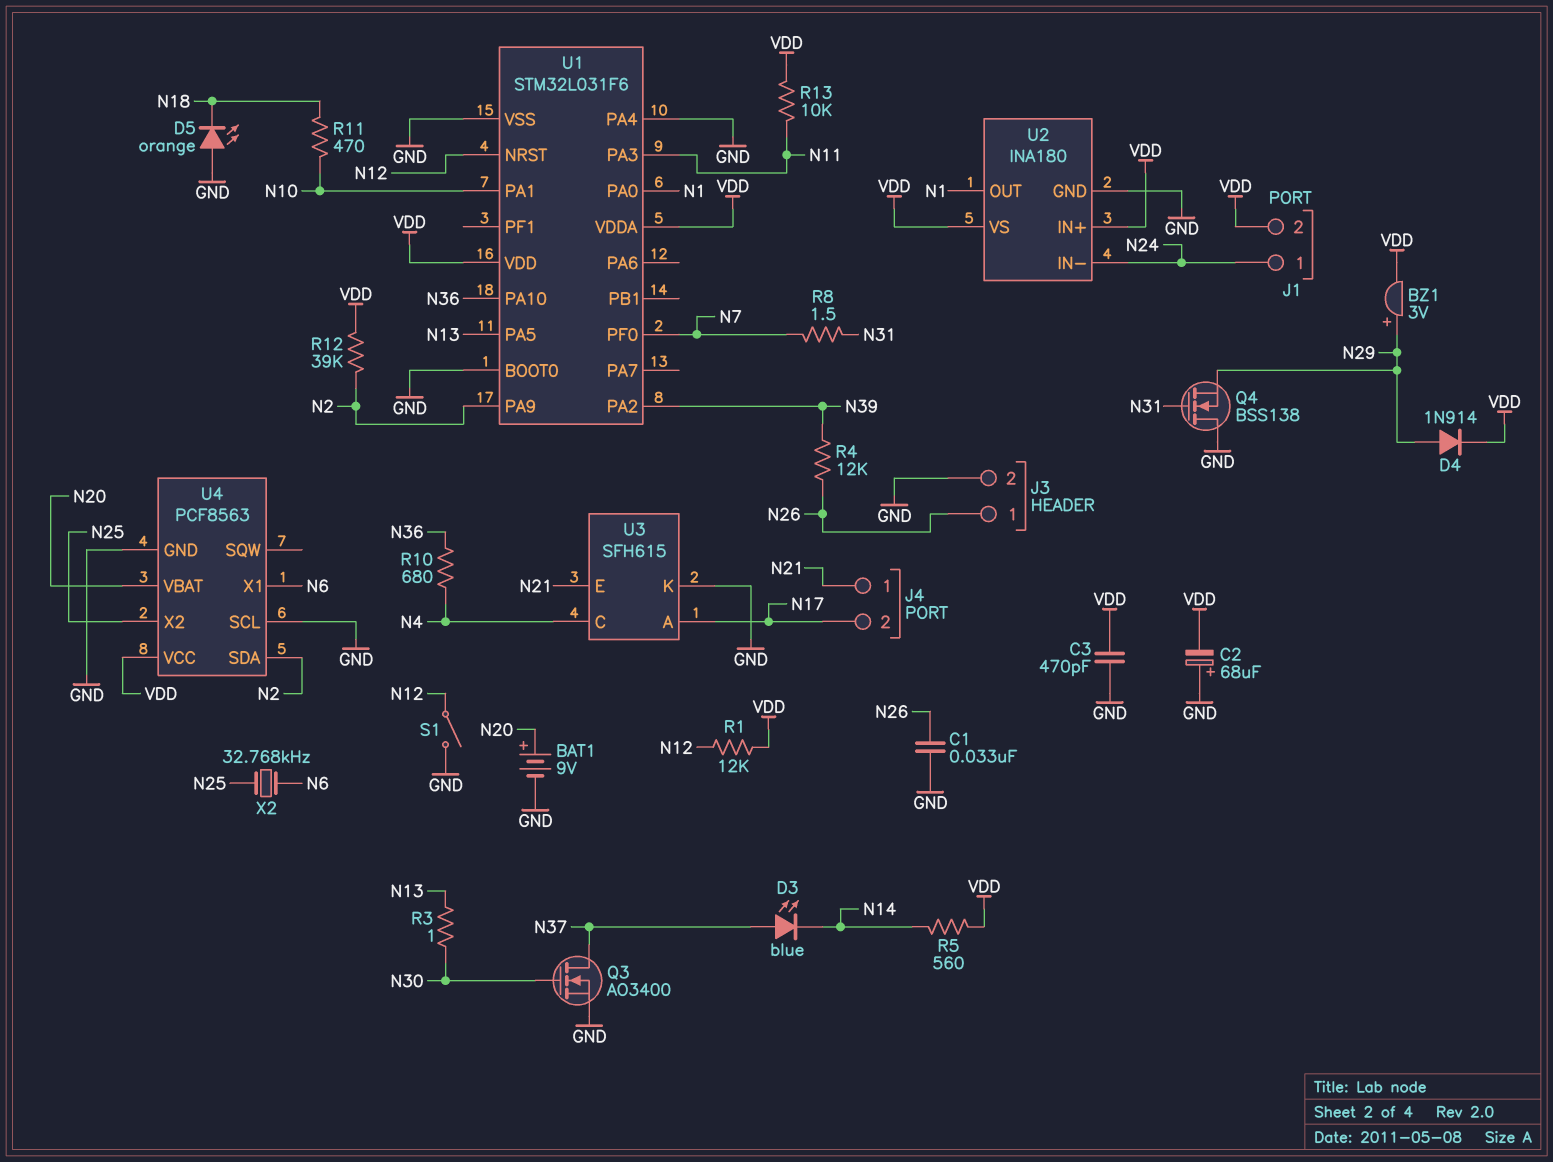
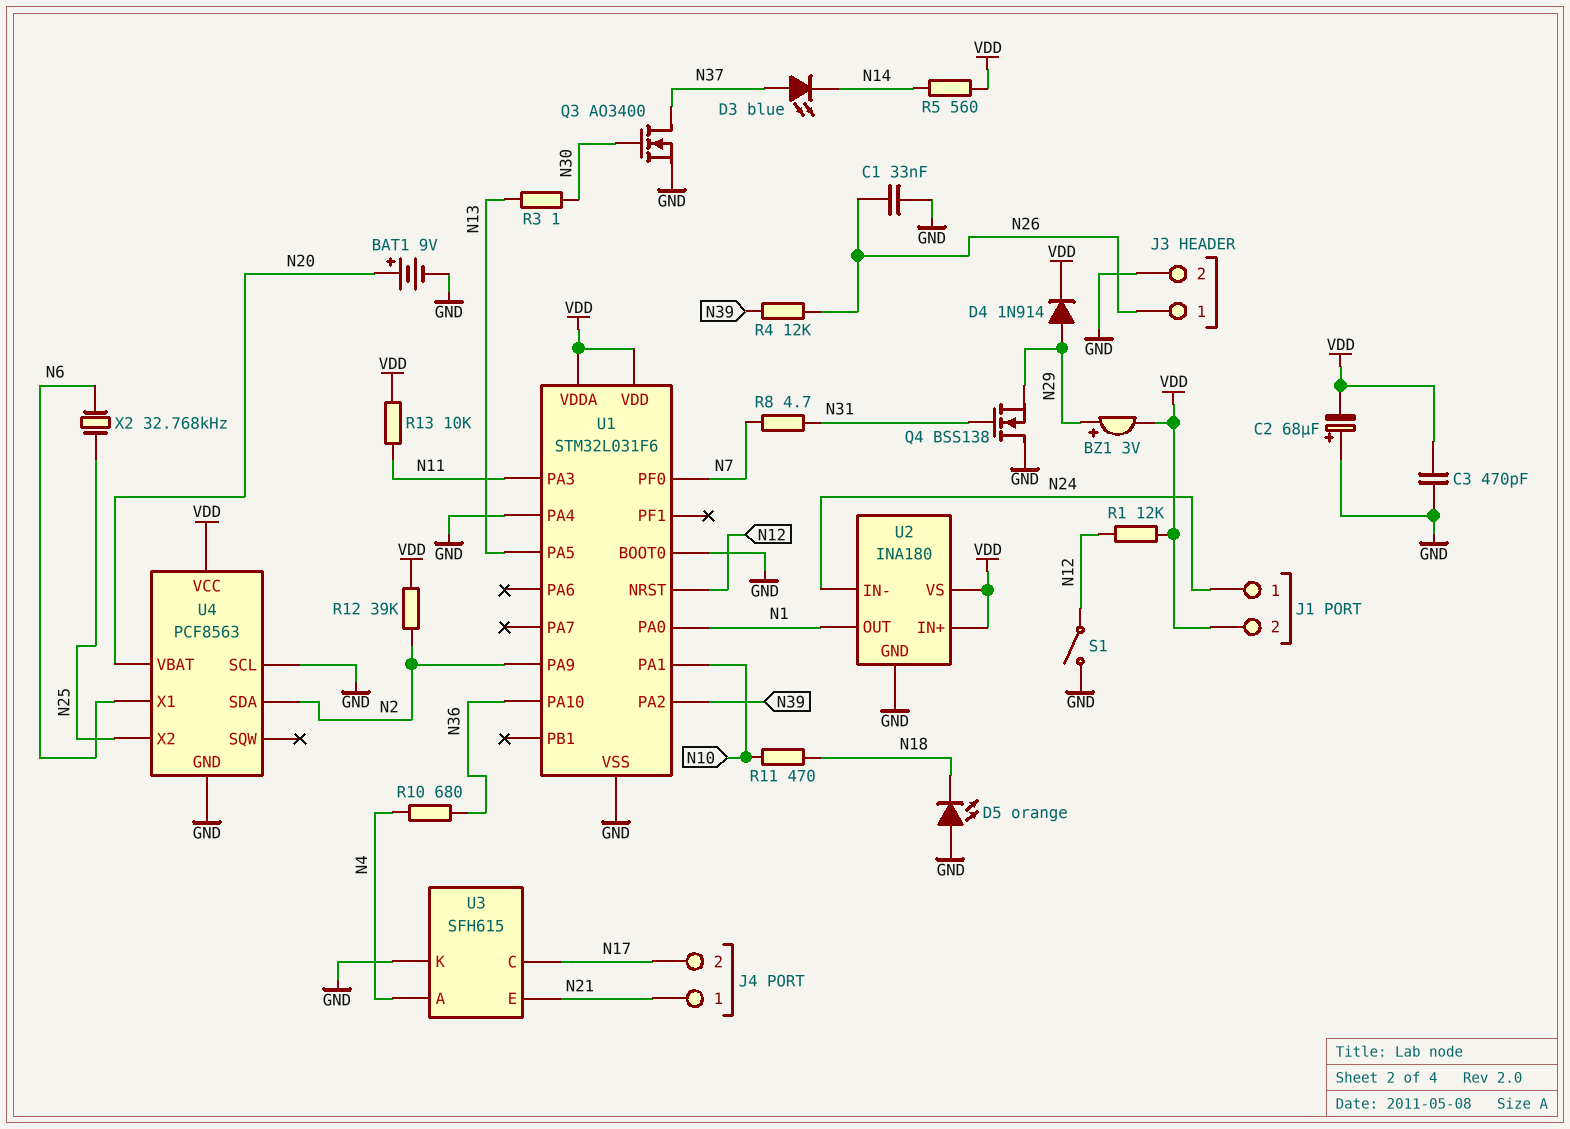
R8: 1.5 (N7, N31) -> 4.7 (N7, N31)
U3 pin A: N17 -> N4
U3 pin C: N4 -> N17

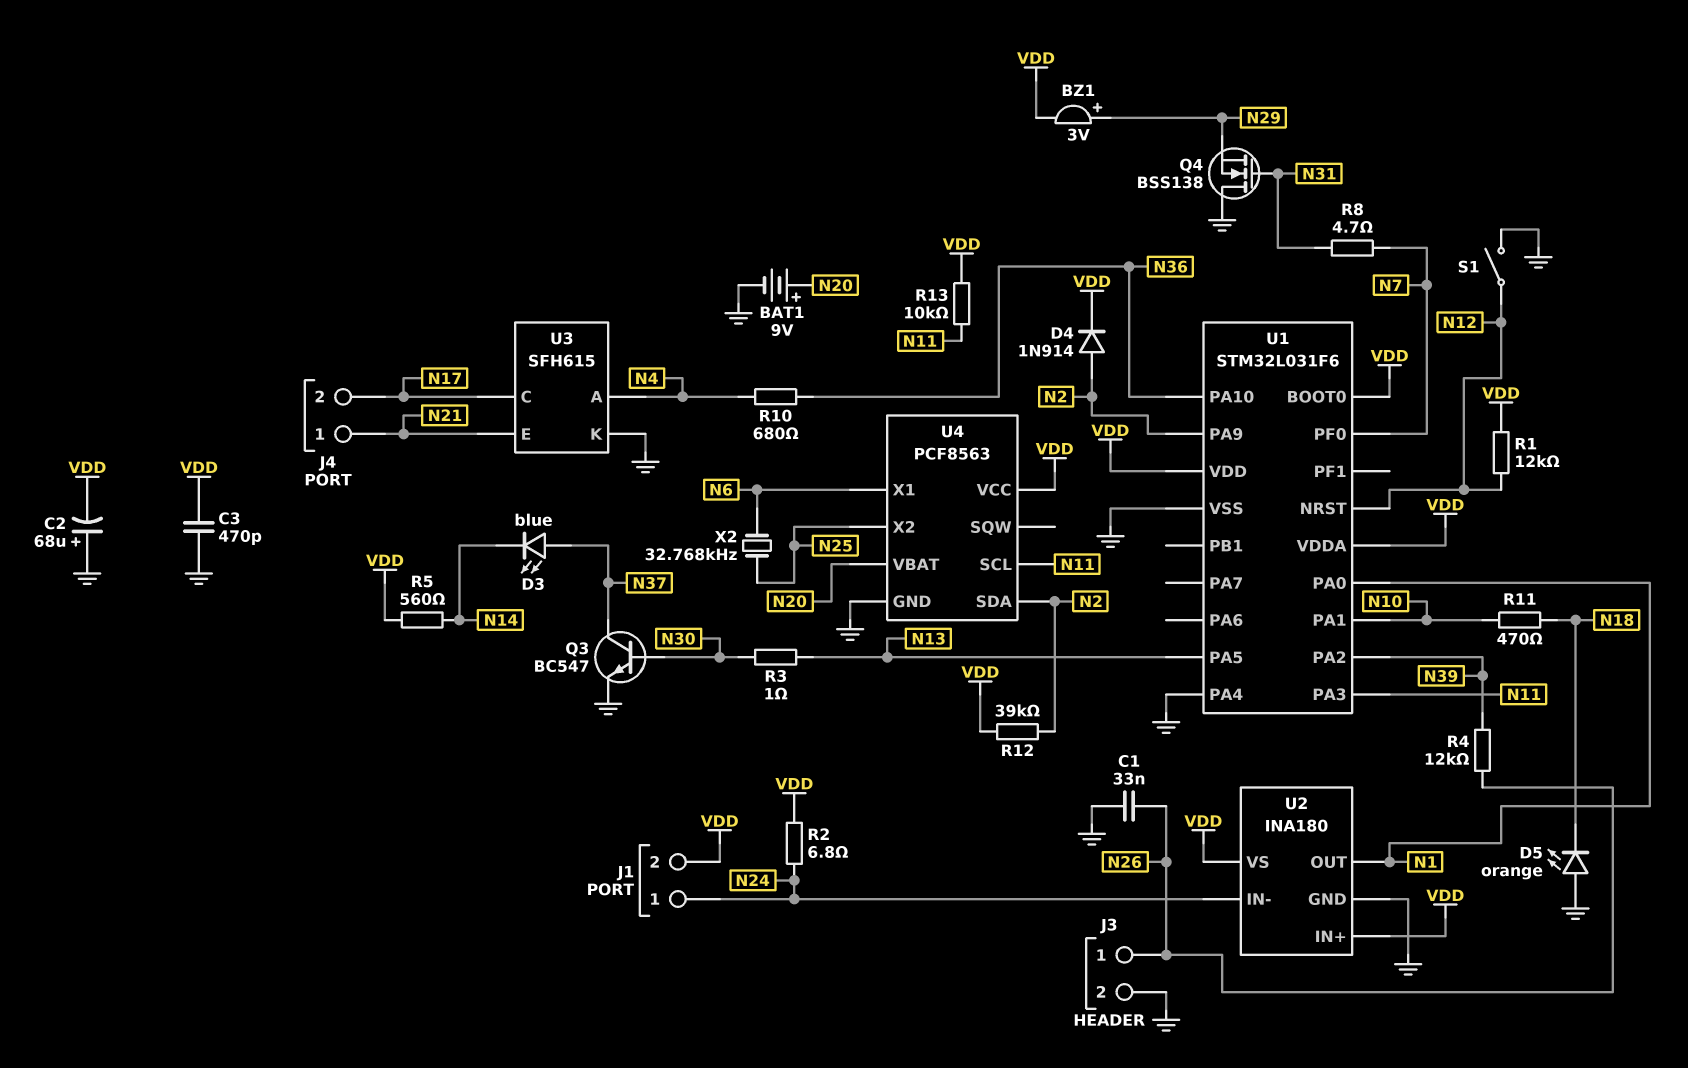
D4: diode 1N914 (A N29, K VDD) -> diode 1N914 (A N2, K VDD)
Q3: NMOS AO3400 (G N30, D N37, S GND) -> NPN BC547 (B N30, C N37, E GND)
R2: none -> 6.8 (N24, VDD)
U1 pin BOOT0: GND -> VDD
U4 pin SCL: GND -> N11

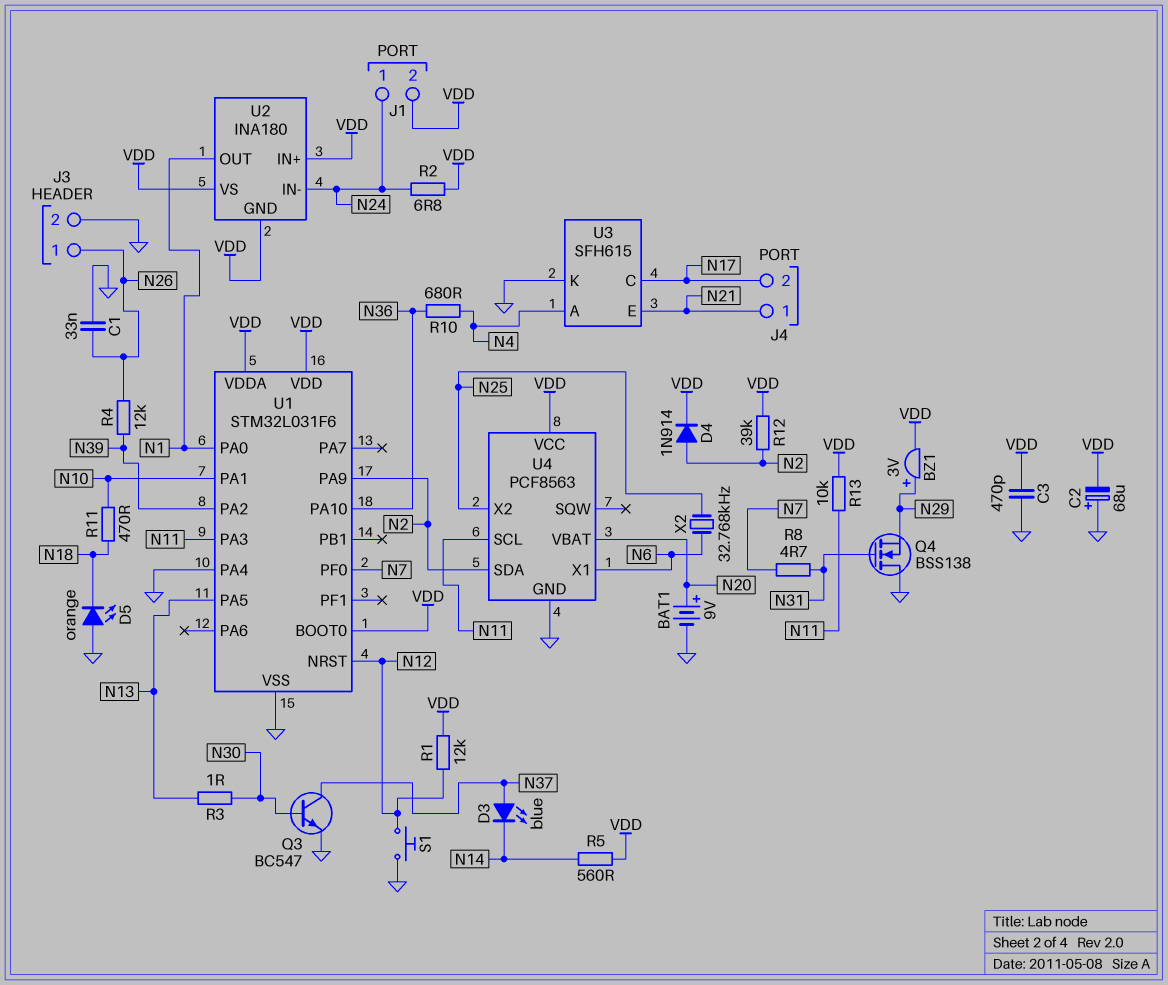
S1: switch (GND, N12) -> button (GND, N12)
U2 pin GND: GND -> VDD

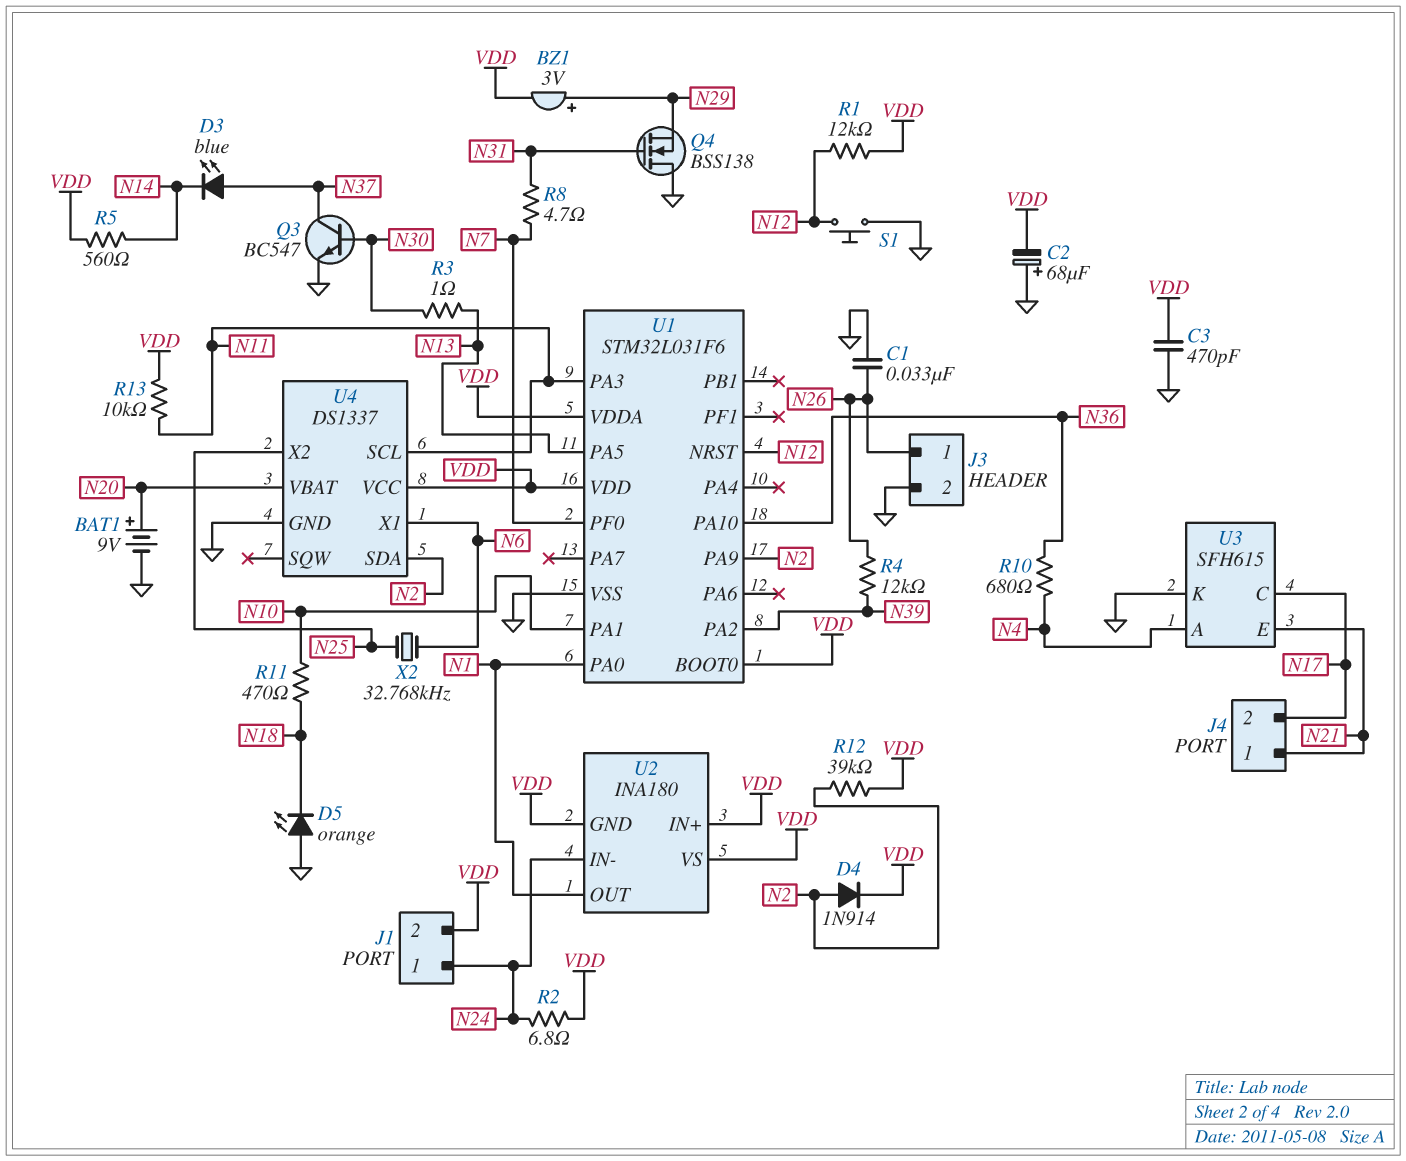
U1 pin PA4: GND -> none
U4: PCF8563 -> DS1337

